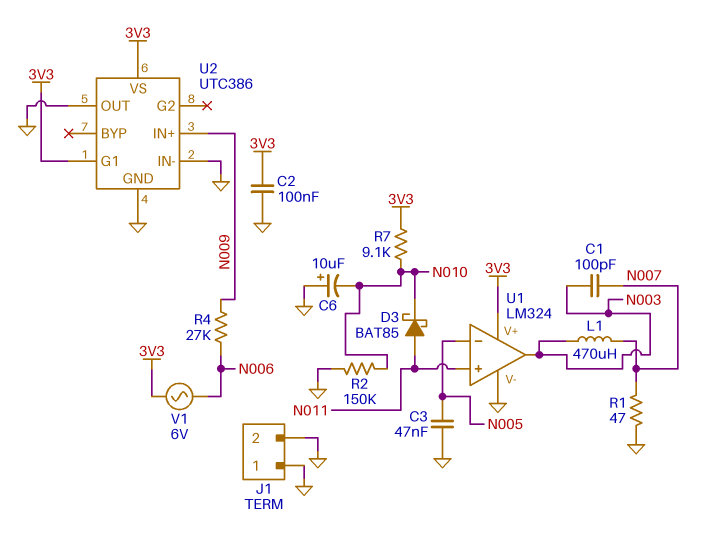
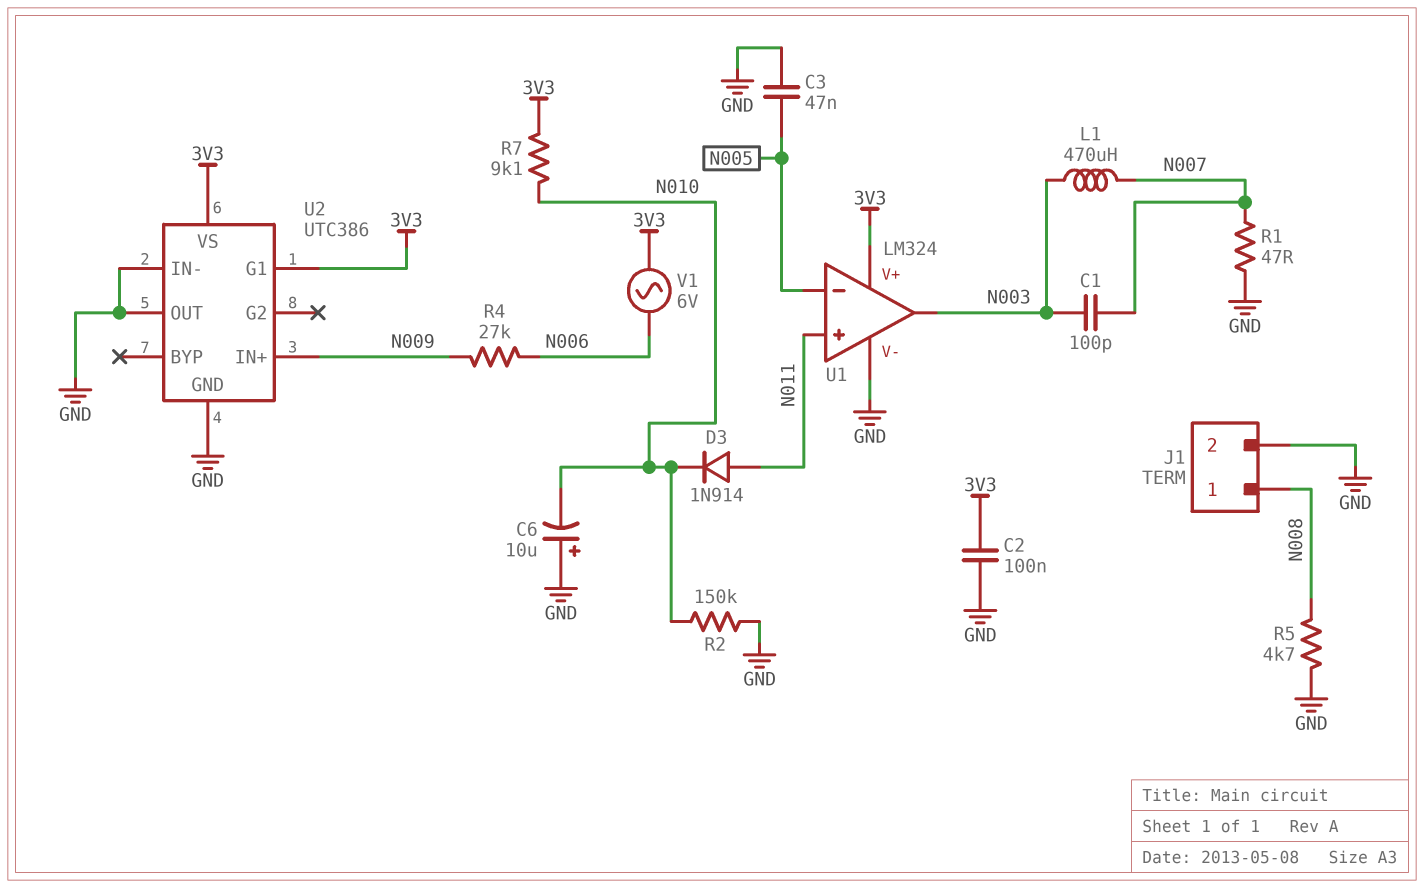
D3: schottky BAT85 (A N011, K N010) -> diode 1N914 (A N011, K N010)
J1 pin 1: GND -> N008
R5: none -> 4.7k (GND, N008)

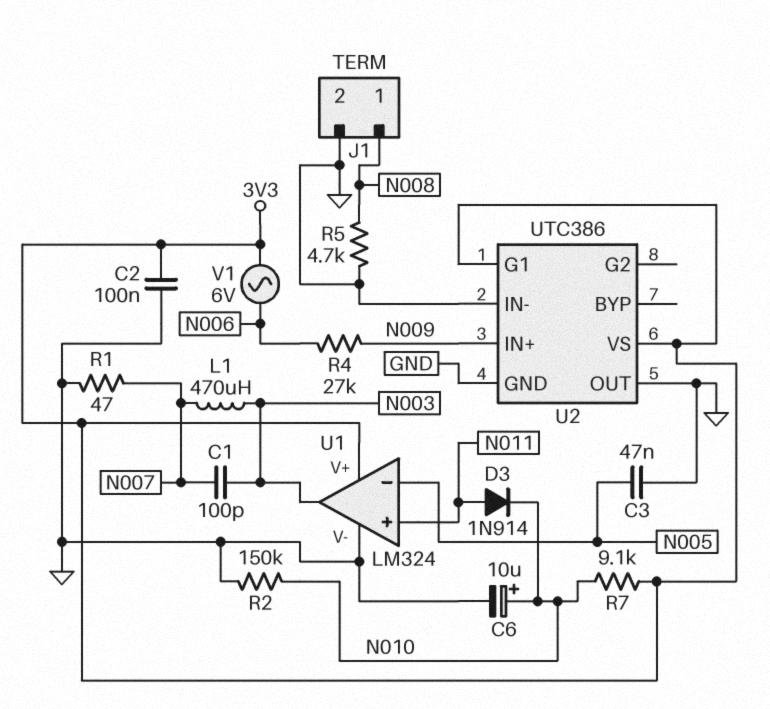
C6: 10uF (plus GND, minus N010) -> 10uF (plus N010, minus GND)

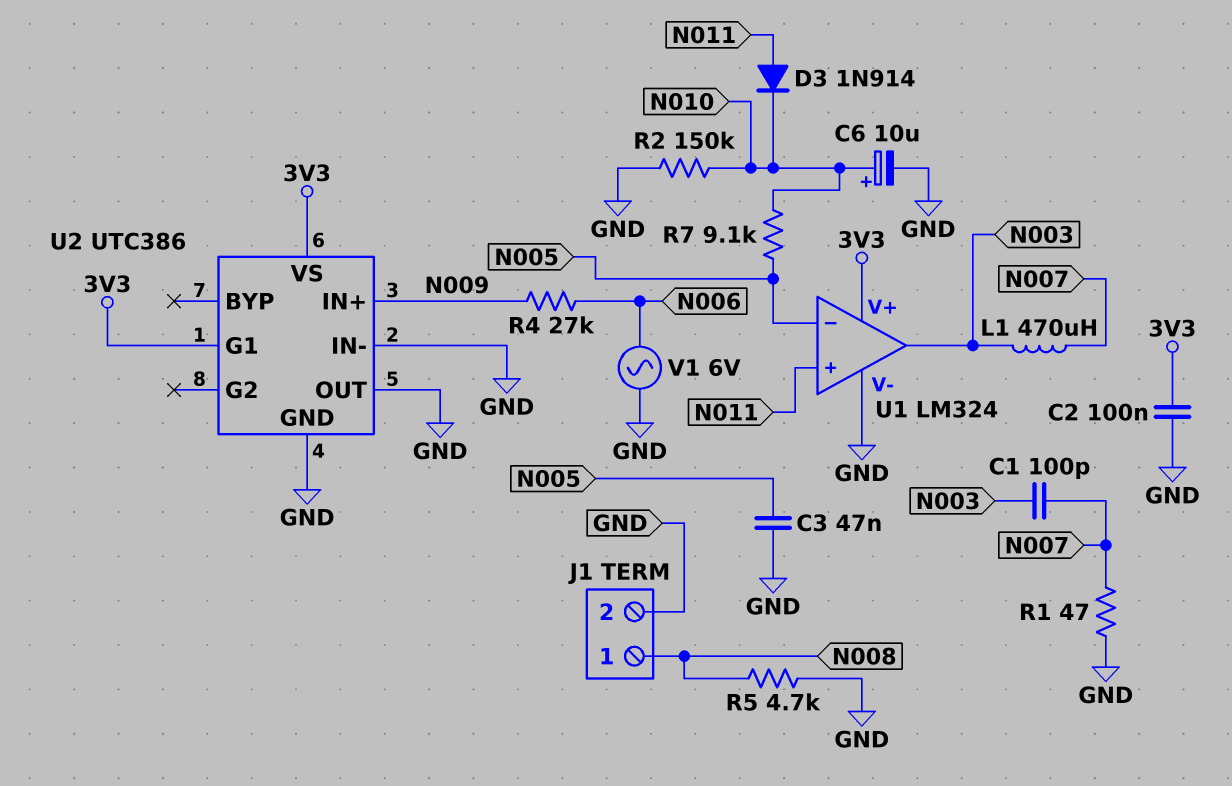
R7: 9.1k (3V3, N010) -> 9.1k (N005, N010)
V1: AC 6V (3V3, N006) -> AC 6V (GND, N006)

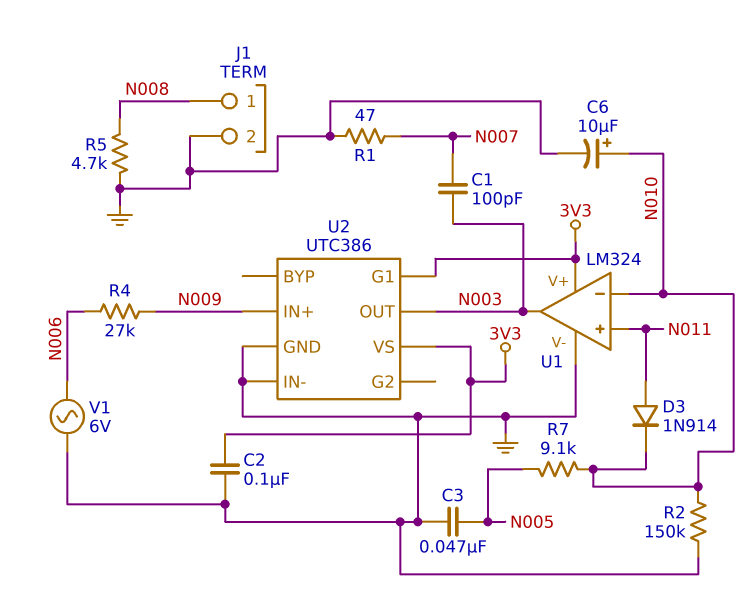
L1: 470uH (N003, N007) -> none
U1 pin in-: N005 -> N010
U2 pin OUT: GND -> N003

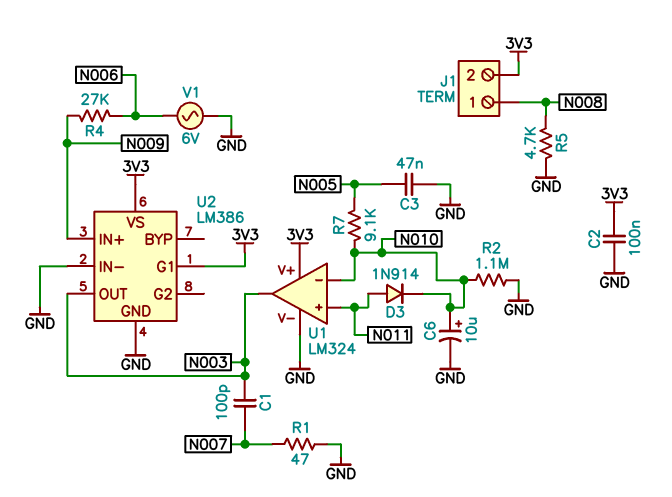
J1 pin 2: GND -> 3V3
R2: 150k (GND, N010) -> 1.1M (GND, N010)
U2: UTC386 -> LM386

